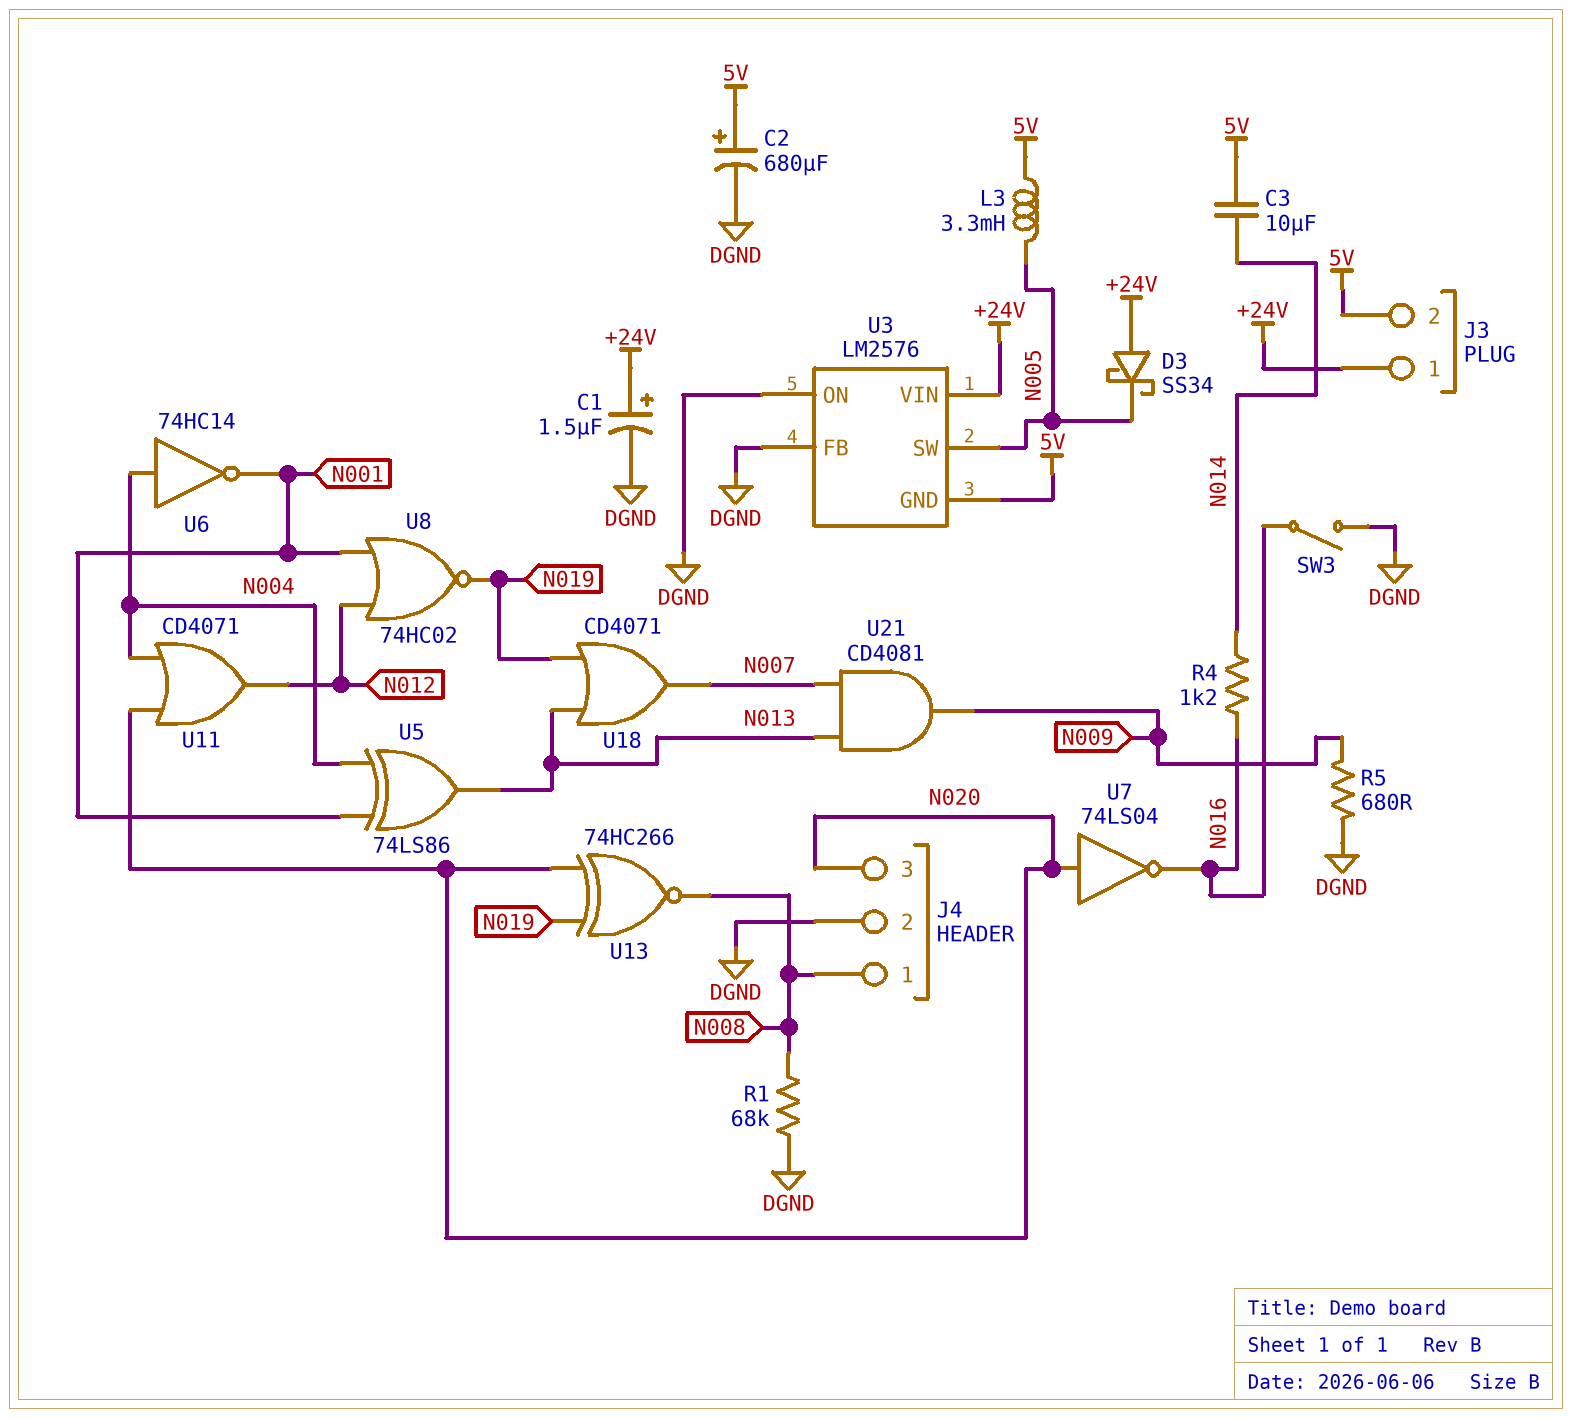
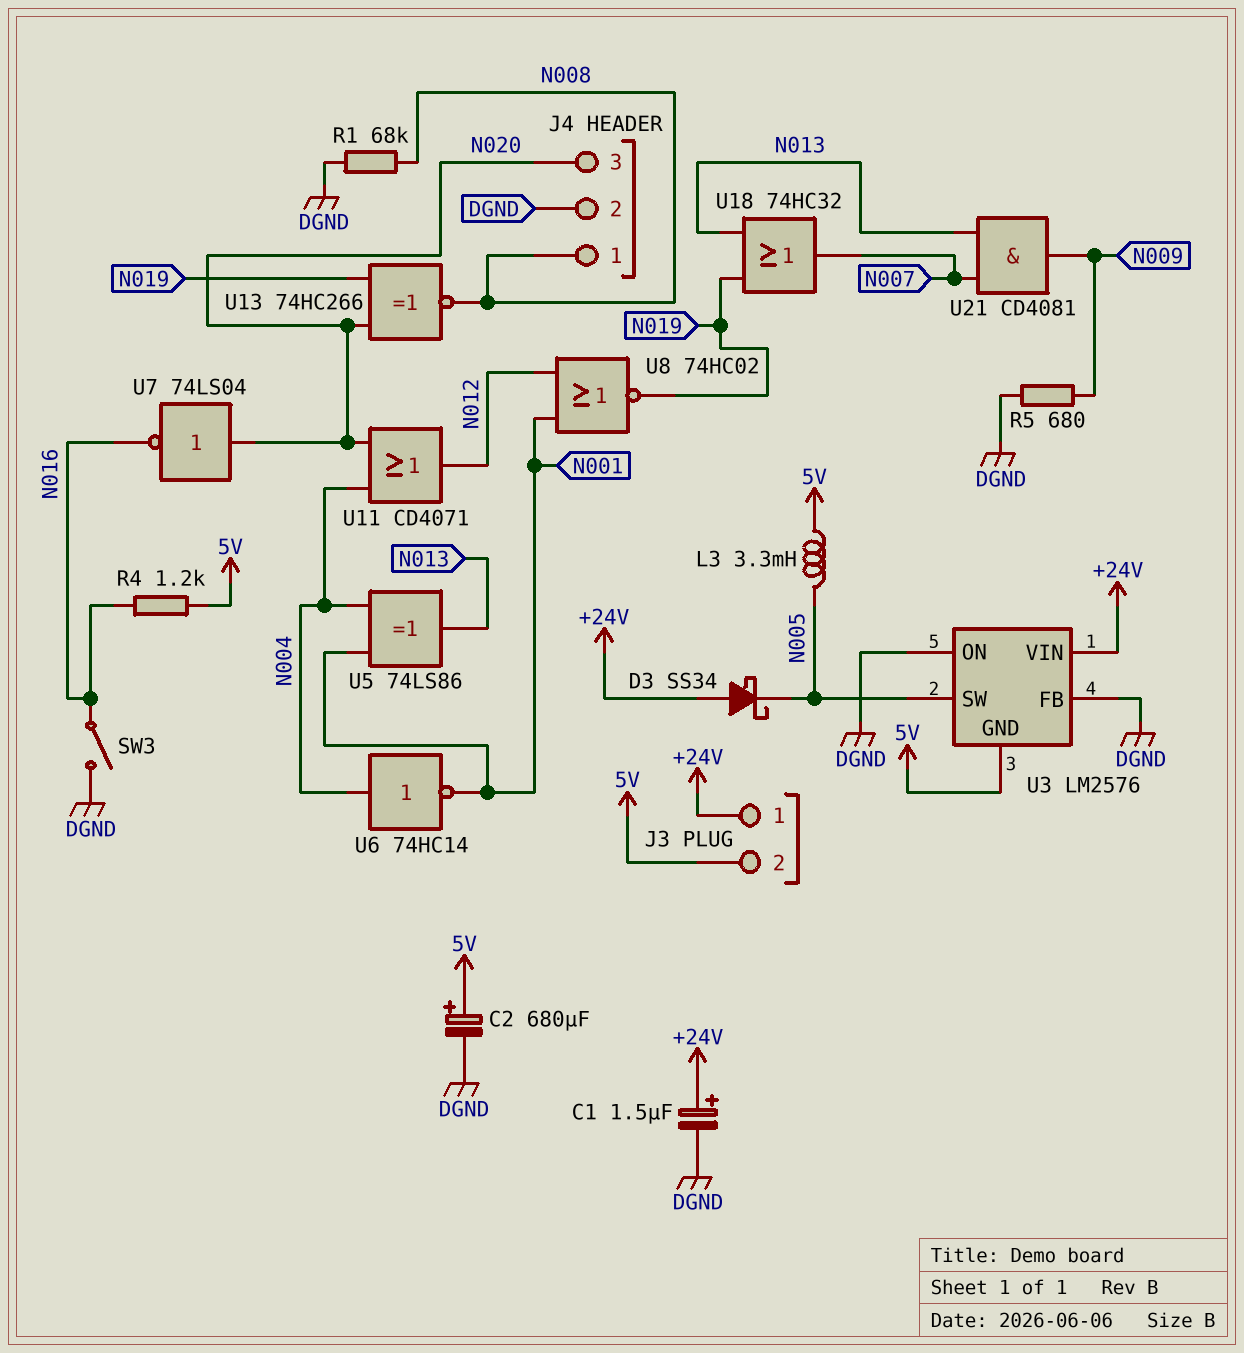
C3: 10uF (5V, N014) -> none
R4: 1.2k (N014, N016) -> 1.2k (5V, N016)
U18: OR CD4071 (in N013, in N019, out N007) -> OR 74HC32 (in N013, in N019, out N007)

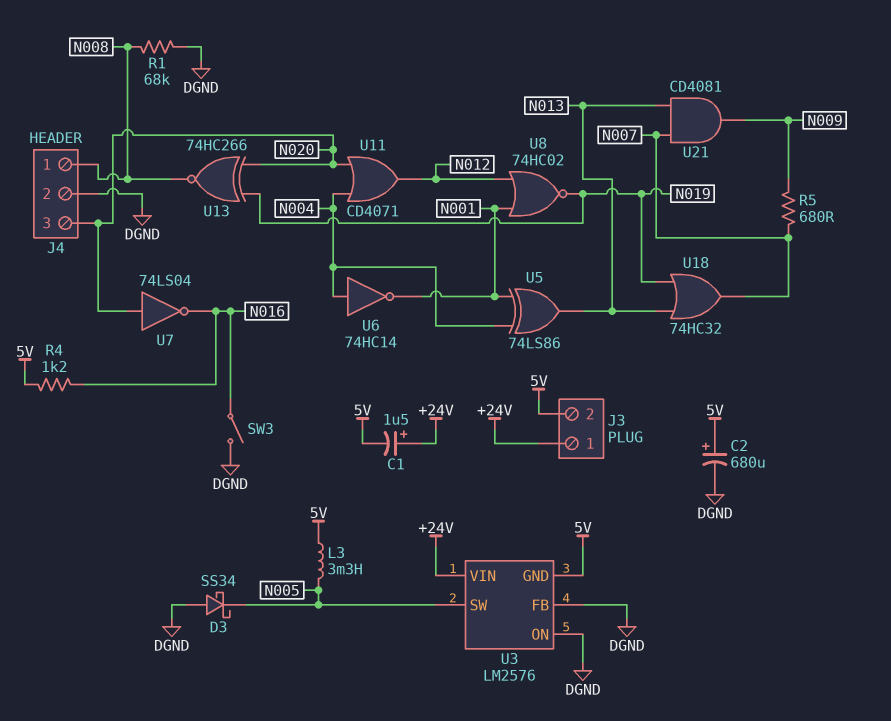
C1: 1.5uF (plus +24V, minus DGND) -> 1.5uF (plus +24V, minus 5V)
D3: schottky SS34 (A +24V, K N005) -> schottky SS34 (A DGND, K N005)
R5: 680 (DGND, N009) -> 680 (N007, N009)

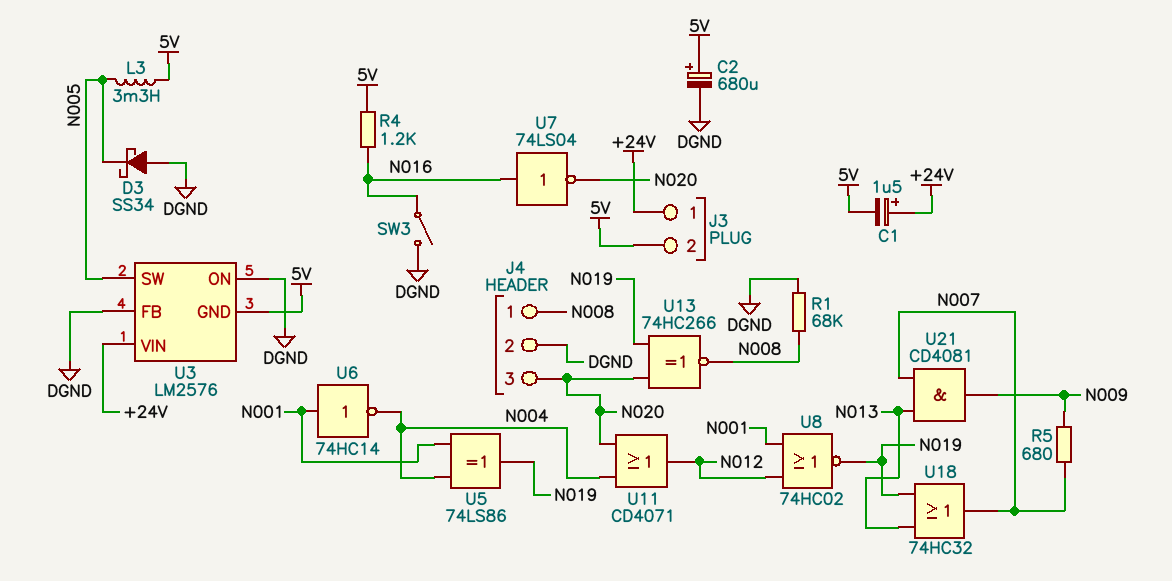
U5: XOR 74LS86 (in N001, in N004, out N013) -> XOR 74LS86 (in N001, in N004, out N019)
U6: NOT 74HC14 (in N004, out N001) -> NOT 74HC14 (in N001, out N004)
U7: NOT 74LS04 (in N020, out N016) -> NOT 74LS04 (in N016, out N020)

